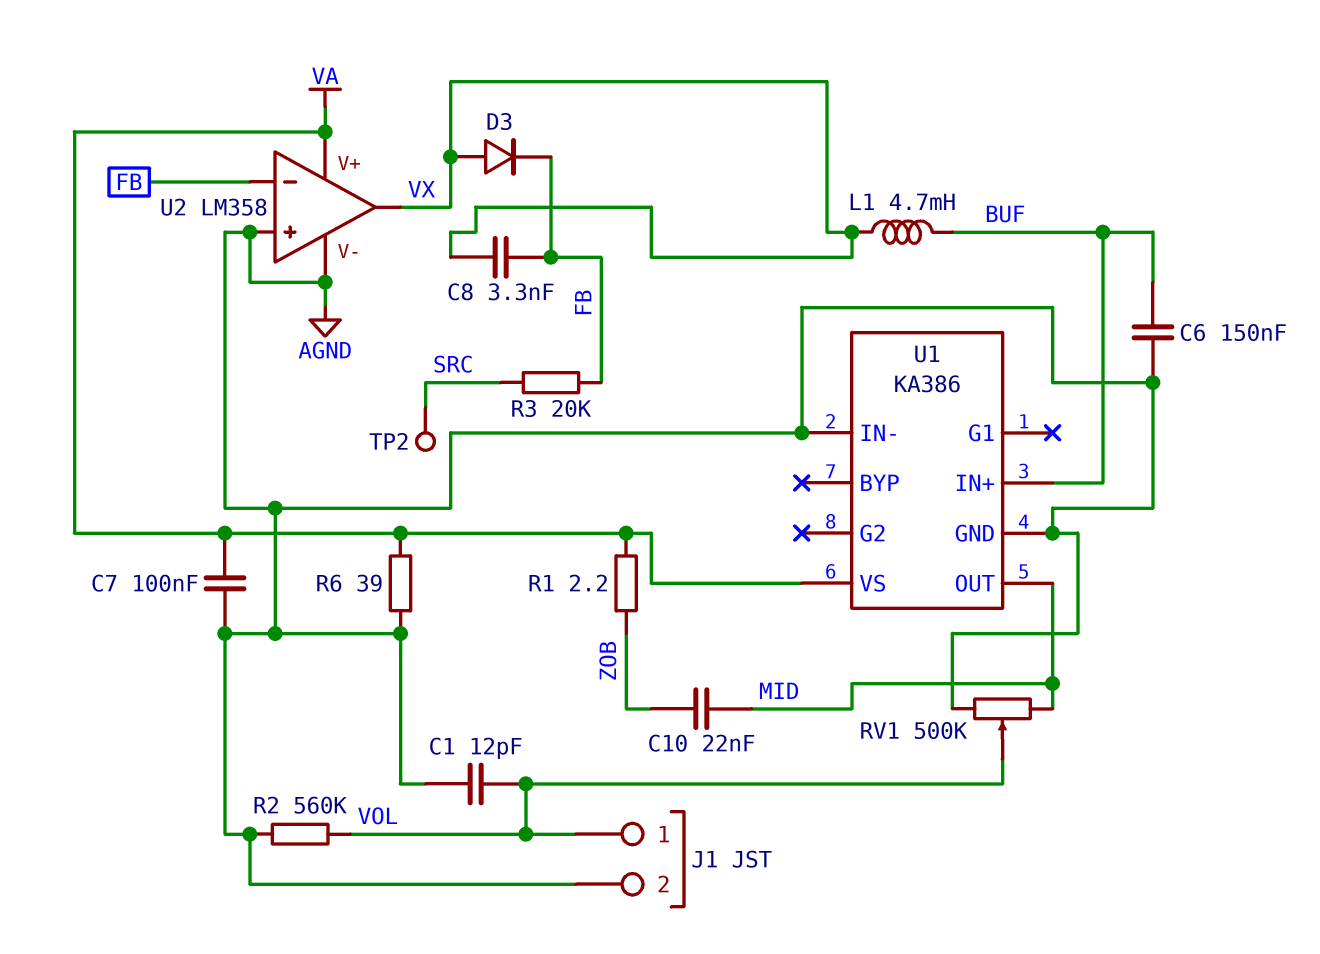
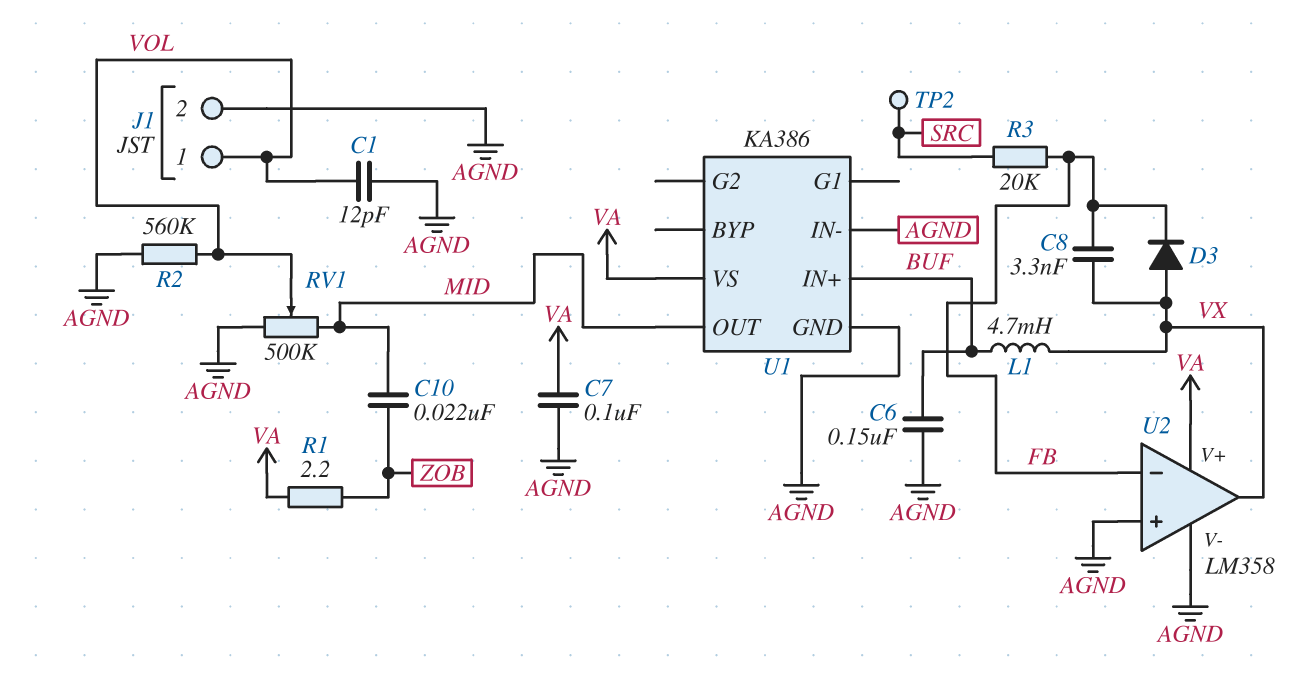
R6: 39 (AGND, VA) -> none

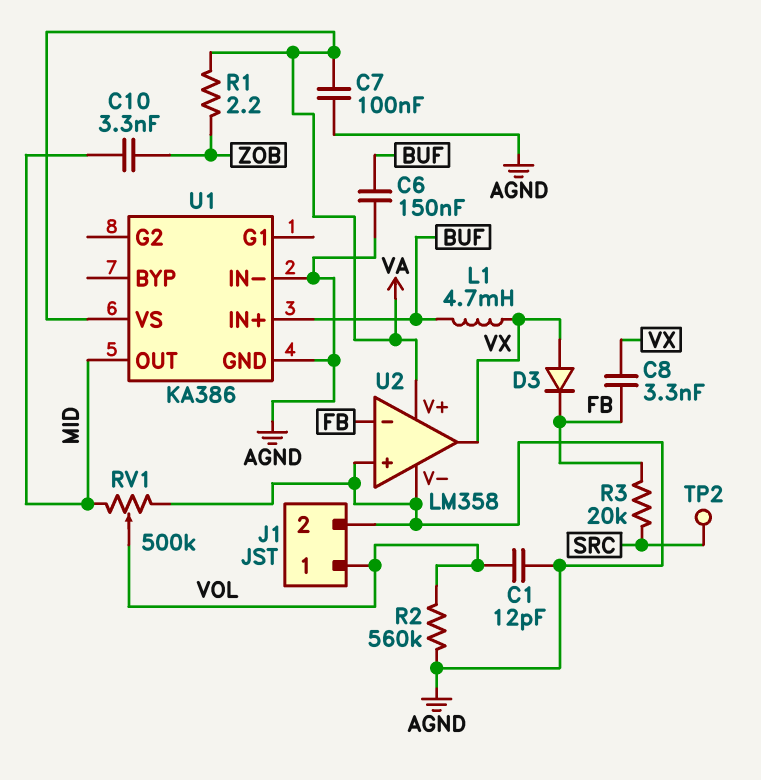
C10: 22nF (MID, ZOB) -> 3.3nF (MID, ZOB)

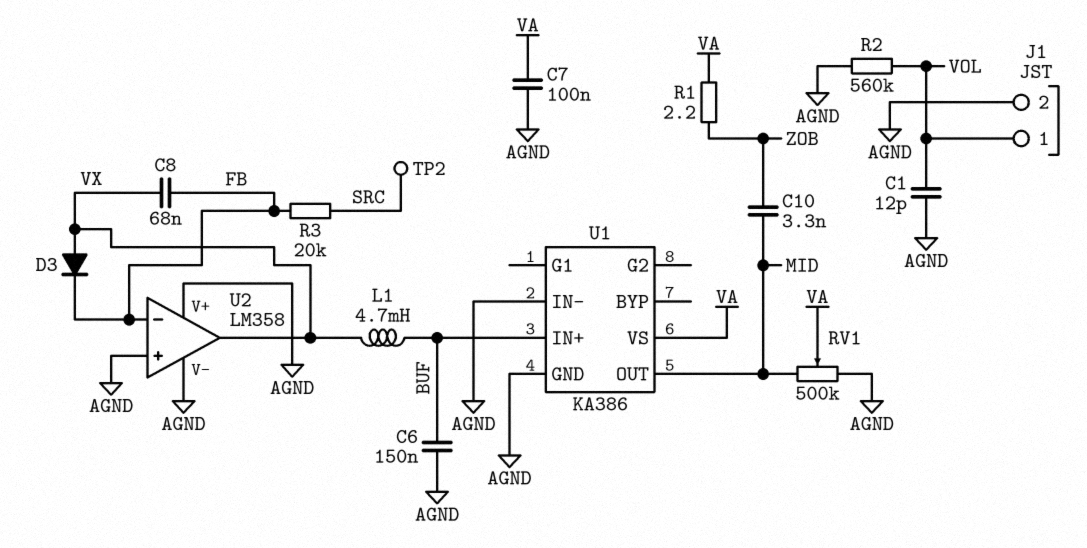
C8: 3.3nF (FB, VX) -> 68nF (FB, VX)
RV1: 500k (AGND, MID, wiper VOL) -> 500k (AGND, MID, wiper VA)
U2 pin V+: VA -> AGND

